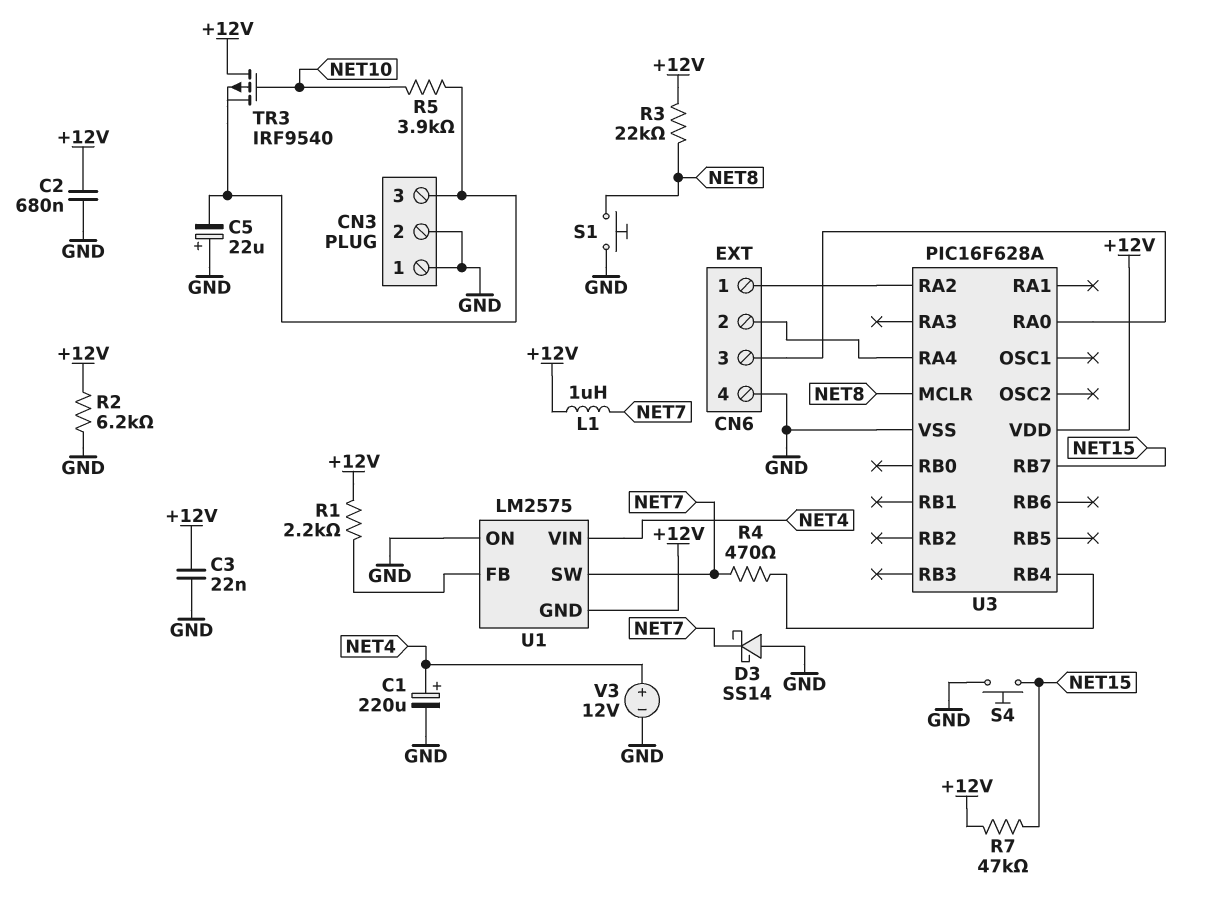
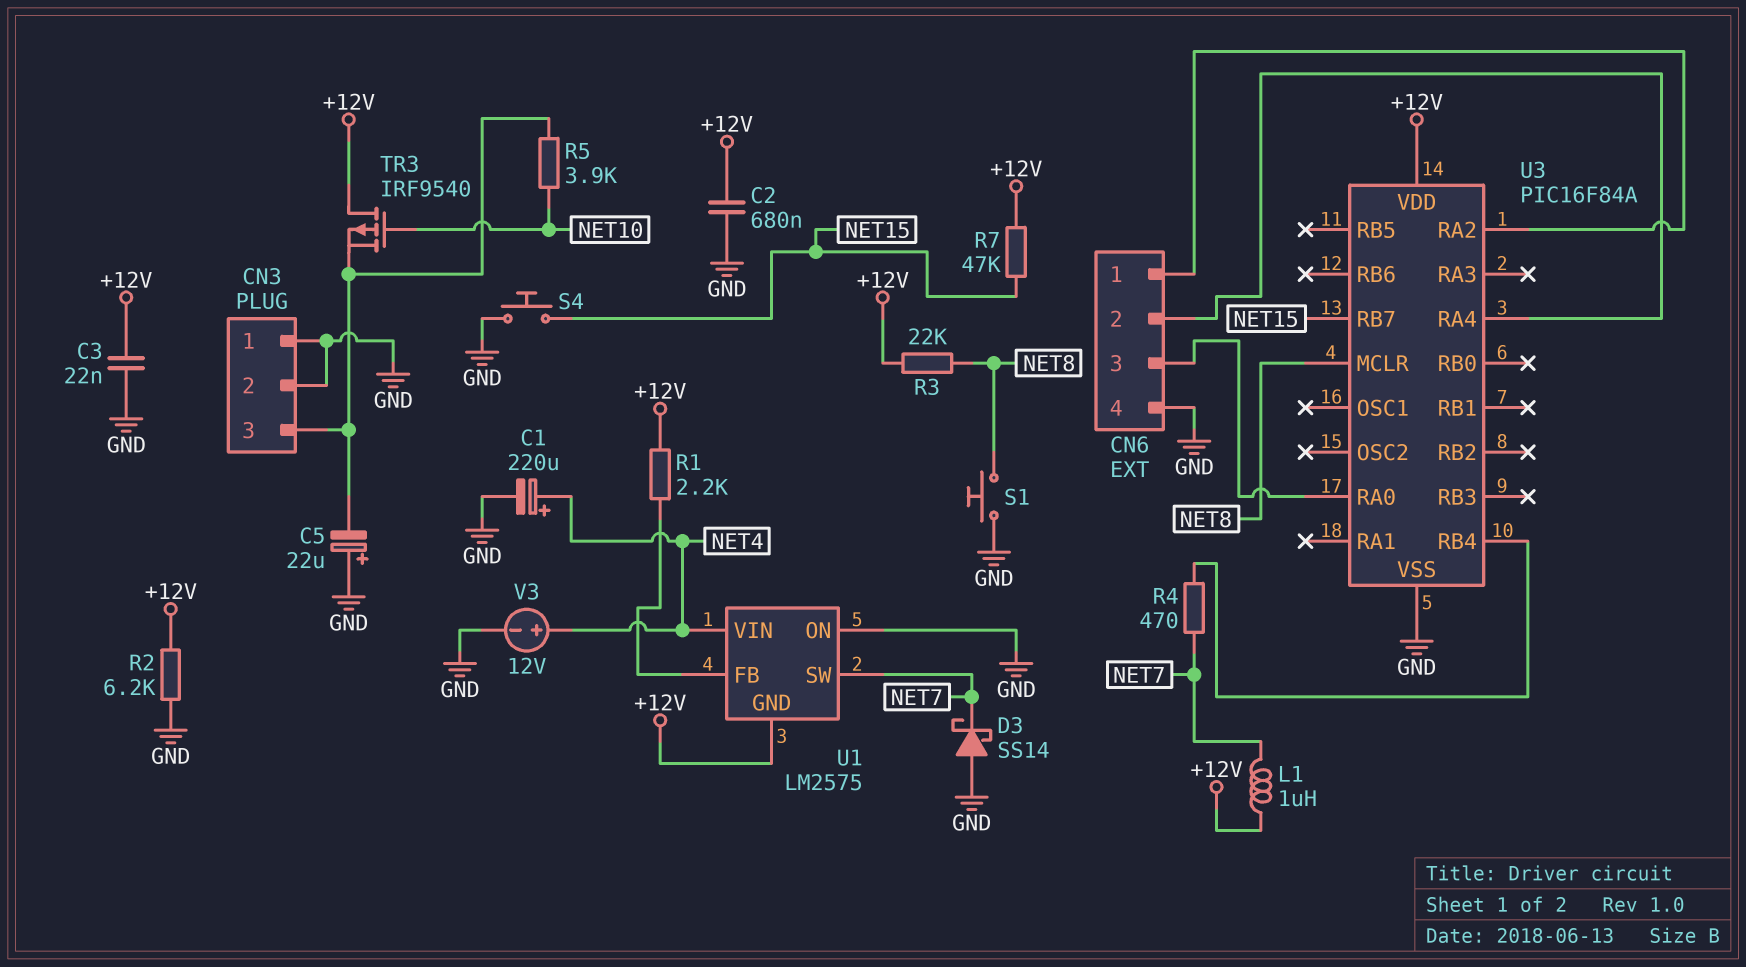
U3: PIC16F628A -> PIC16F84A

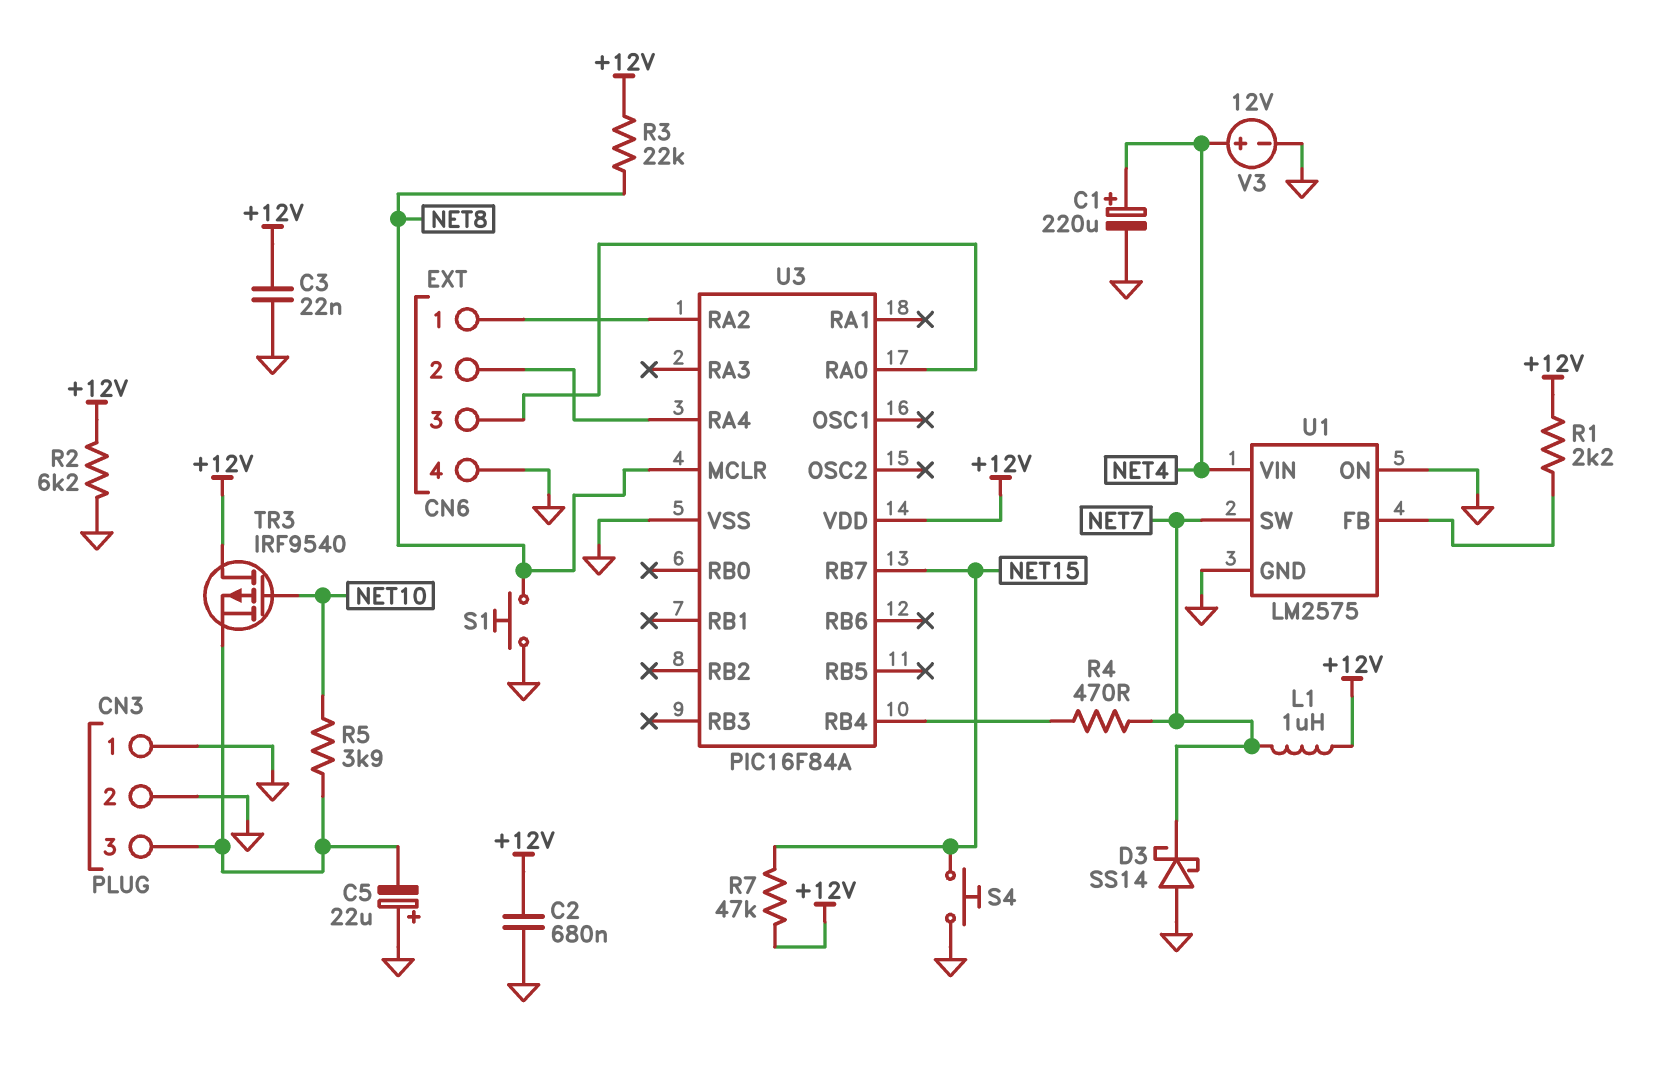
U1 pin GND: +12V -> GND

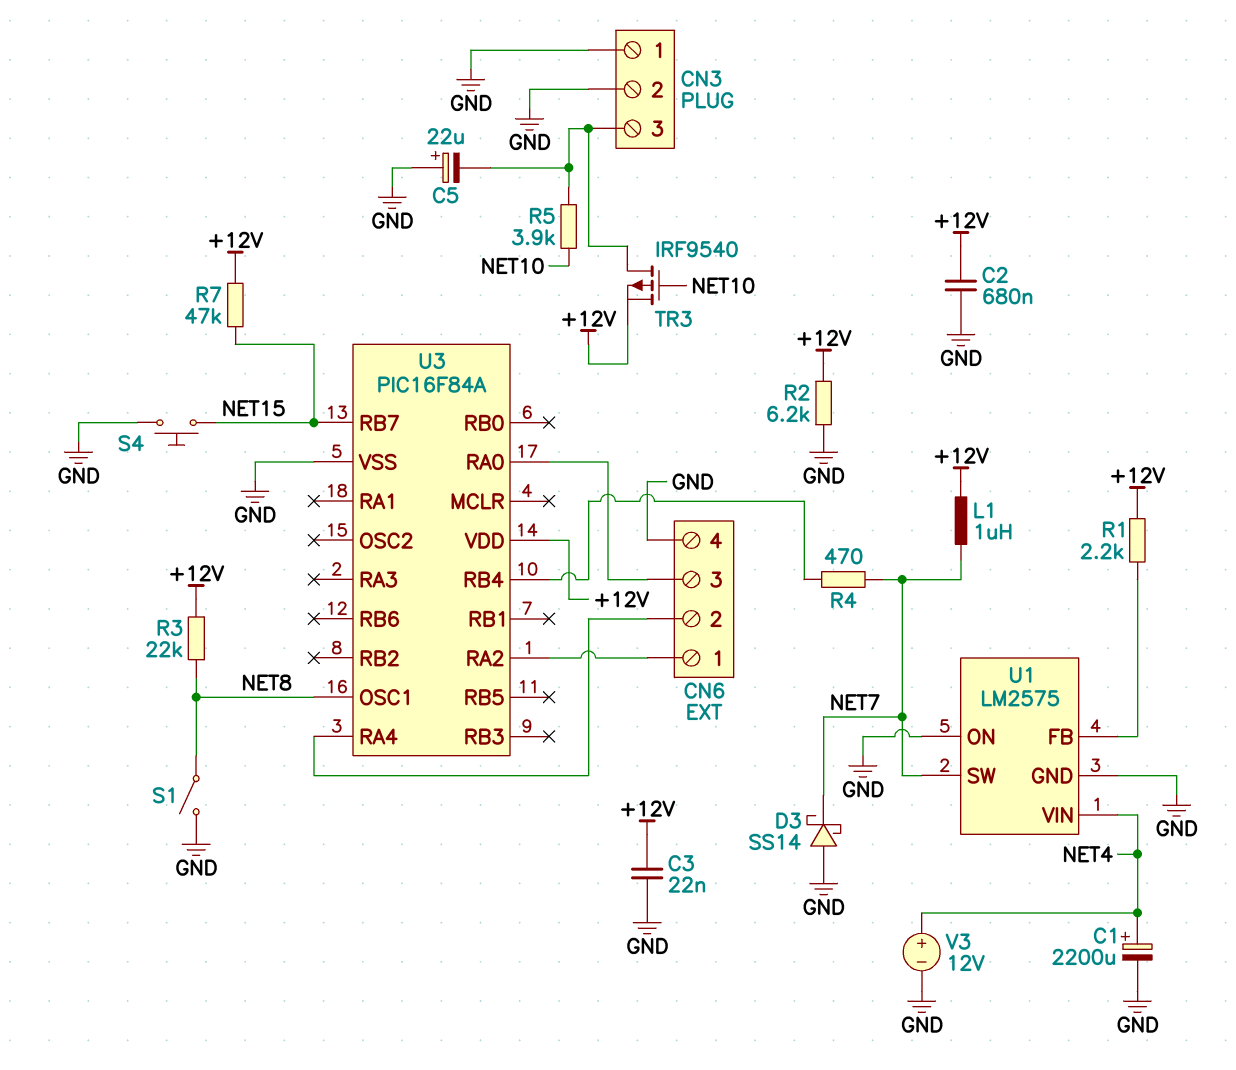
C1: 220uF (plus NET4, minus GND) -> 2200uF (plus NET4, minus GND)
S1: button (GND, NET8) -> switch (GND, NET8)
TR3: PMOS IRF9540 (G NET10, D +12V, S CN3/3) -> PMOS IRF9540 (G NET10, D CN3/3, S +12V)
U3 pin MCLR: NET8 -> none
U3 pin OSC1: none -> NET8

